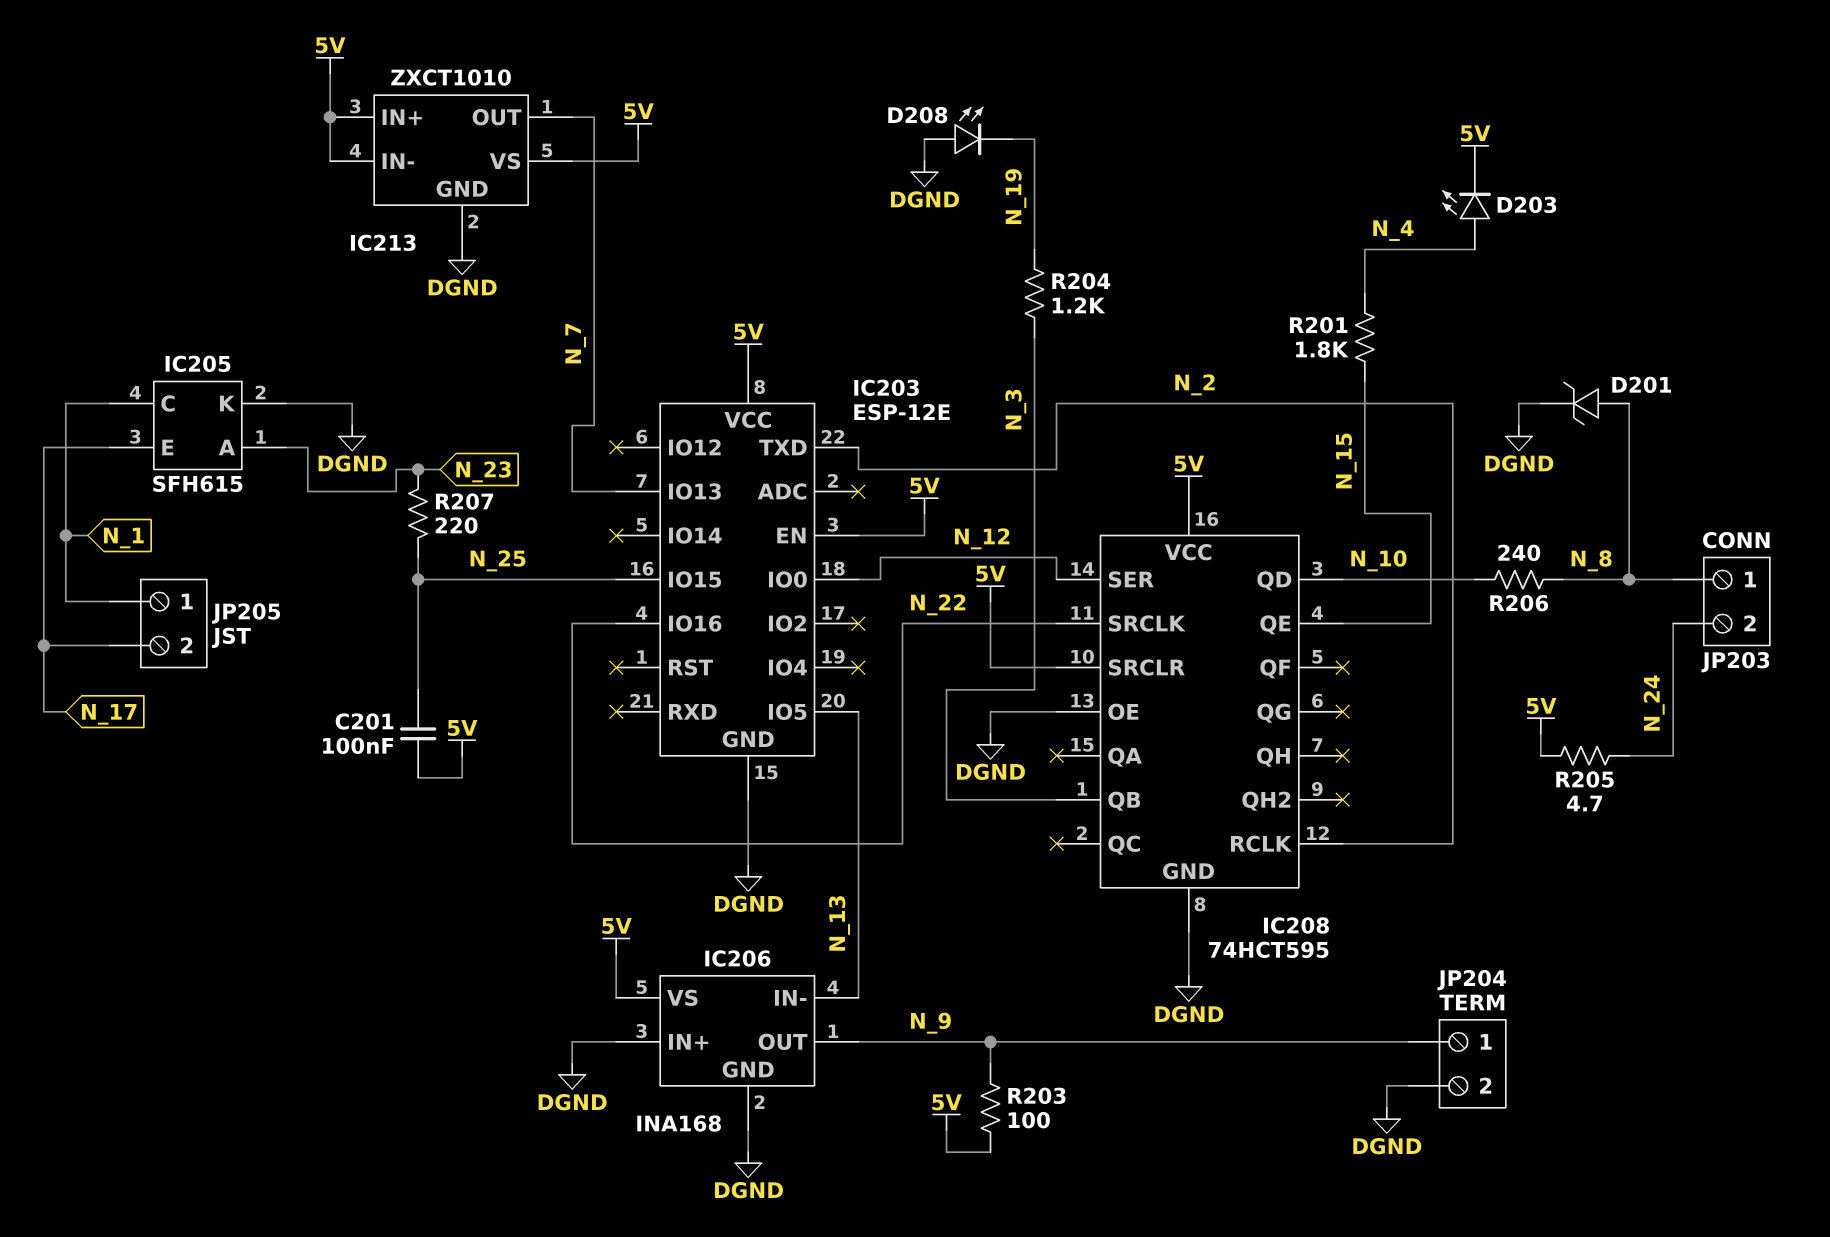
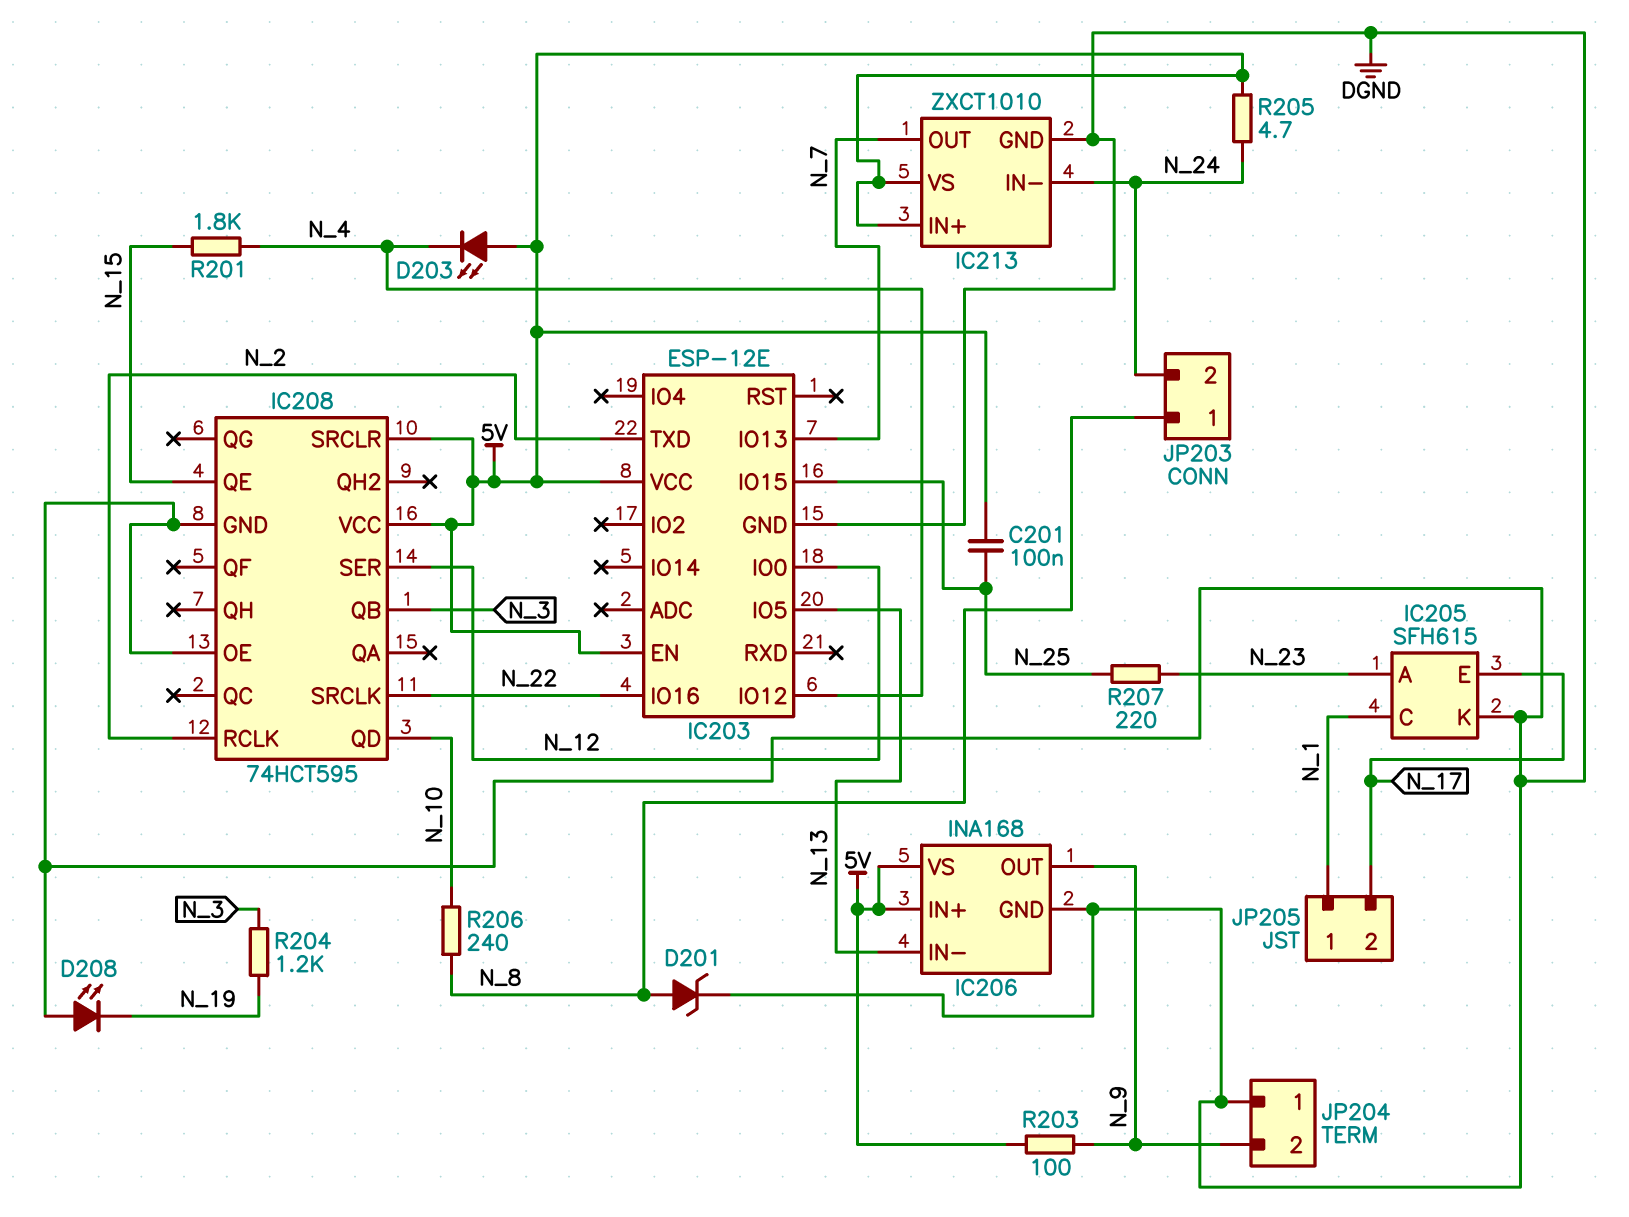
D203: LED (A N_4, K 5V) -> LED (A 5V, K N_4)
IC203 pin IO12: none -> N_4
IC206 pin IN+: DGND -> 5V
IC213 pin IN-: 5V -> N_24
JP204 pin 1: N_9 -> DGND
JP204 pin 2: DGND -> N_9

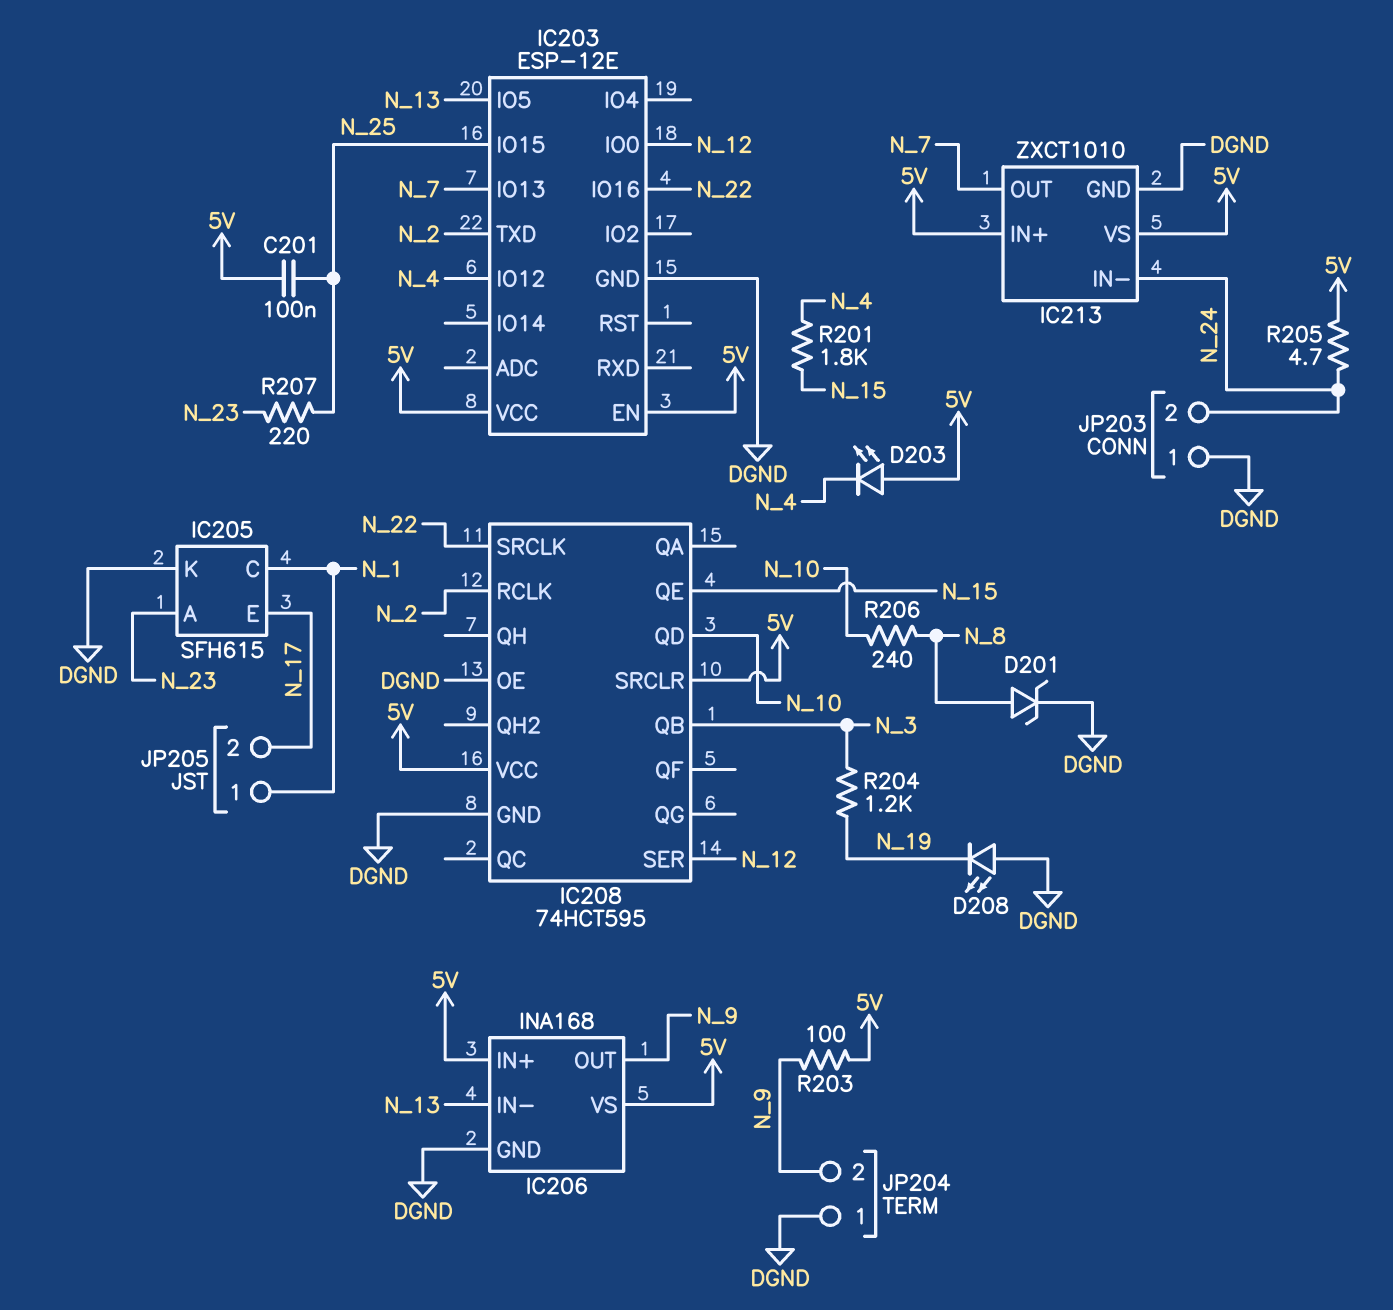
JP203 pin 1: N_8 -> DGND

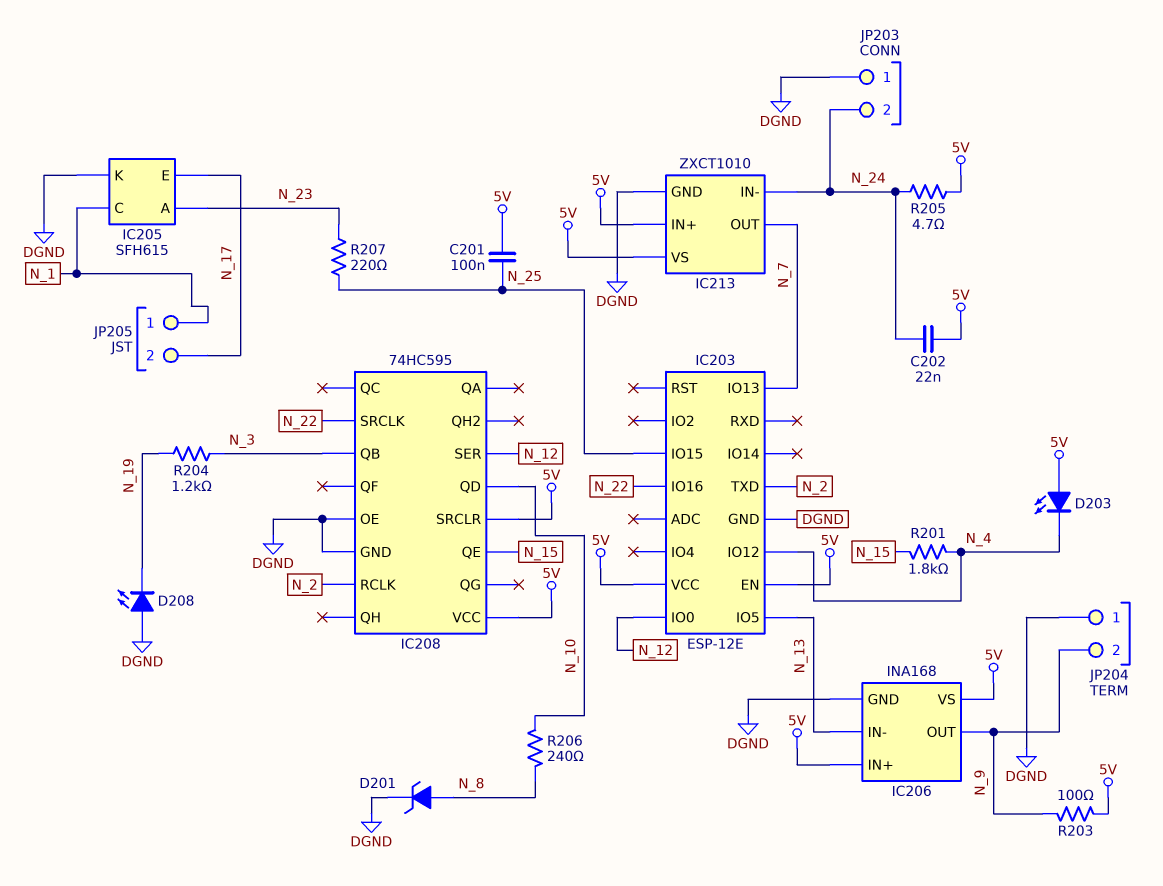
C202: none -> 22nF (5V, N_24)
IC208: 74HCT595 -> 74HC595

